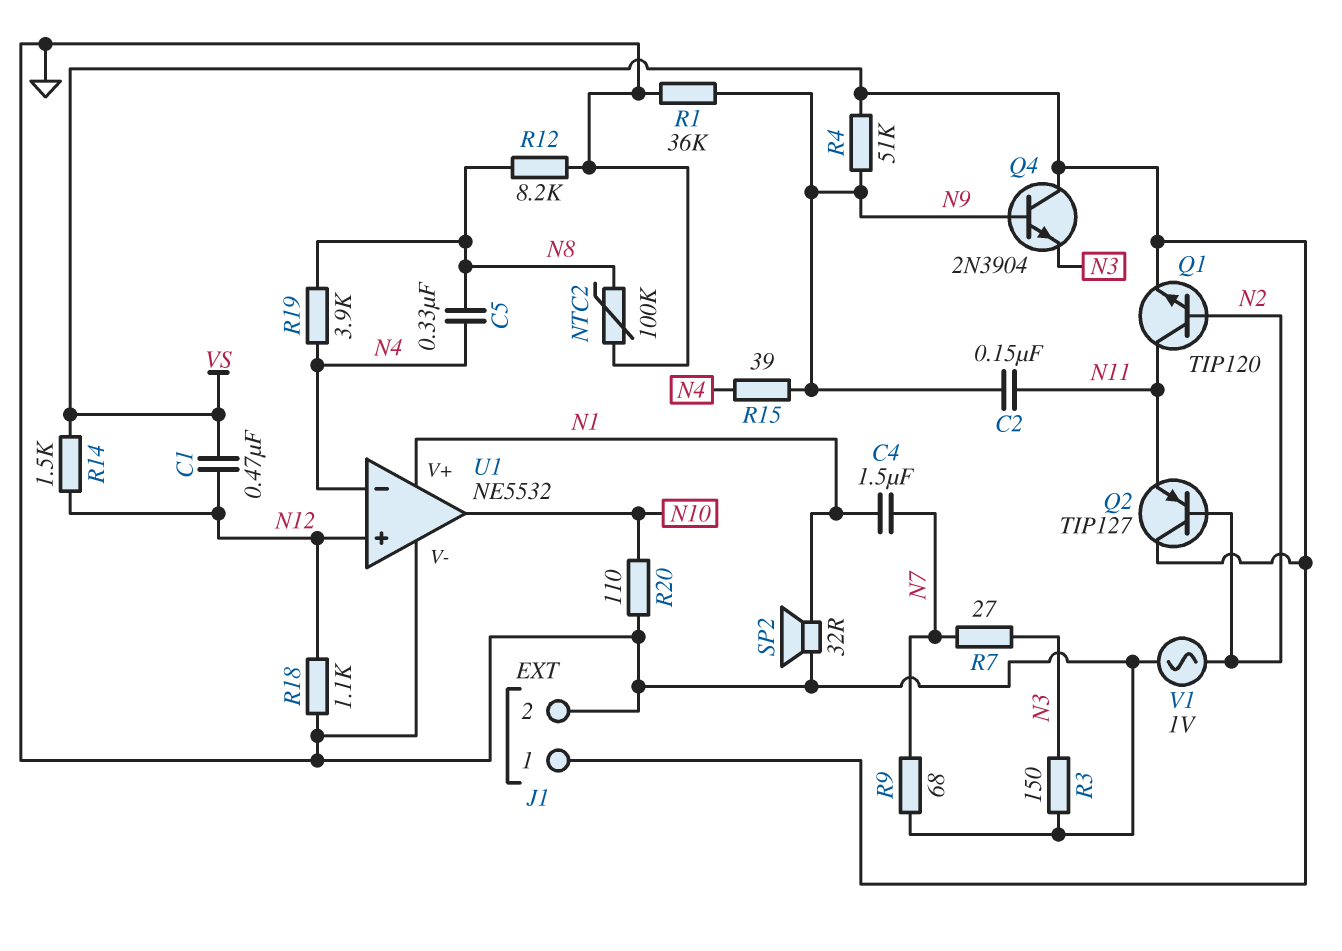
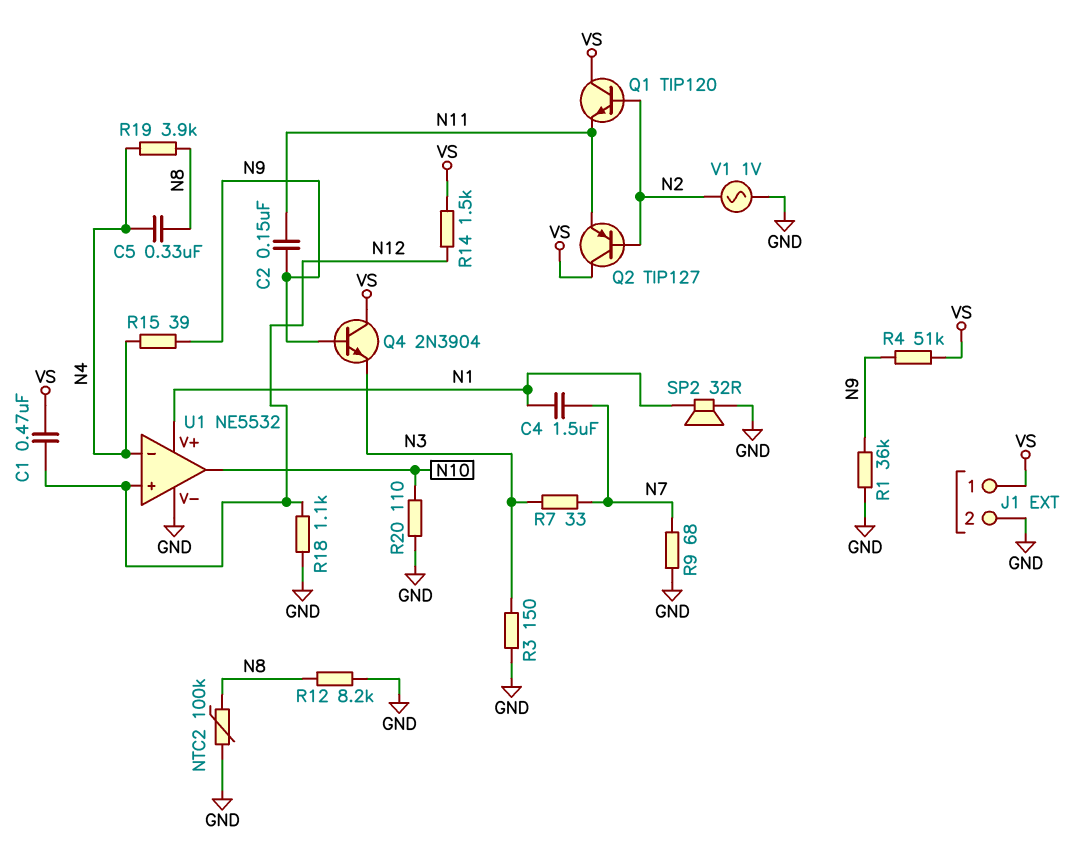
Q1: NPN TIP120 (B N2, C N11, E VS) -> NPN TIP120 (B N2, C VS, E N11)
R7: 27 (N3, N7) -> 33 (N3, N7)

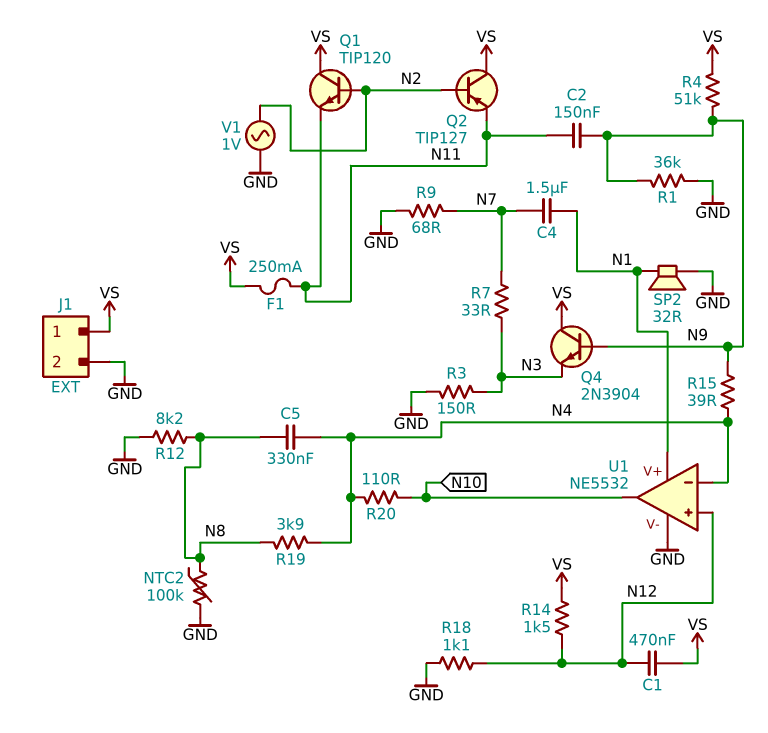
F1: none -> 250mA (N11, VS)
R20: 110 (GND, N10) -> 110 (N4, N10)

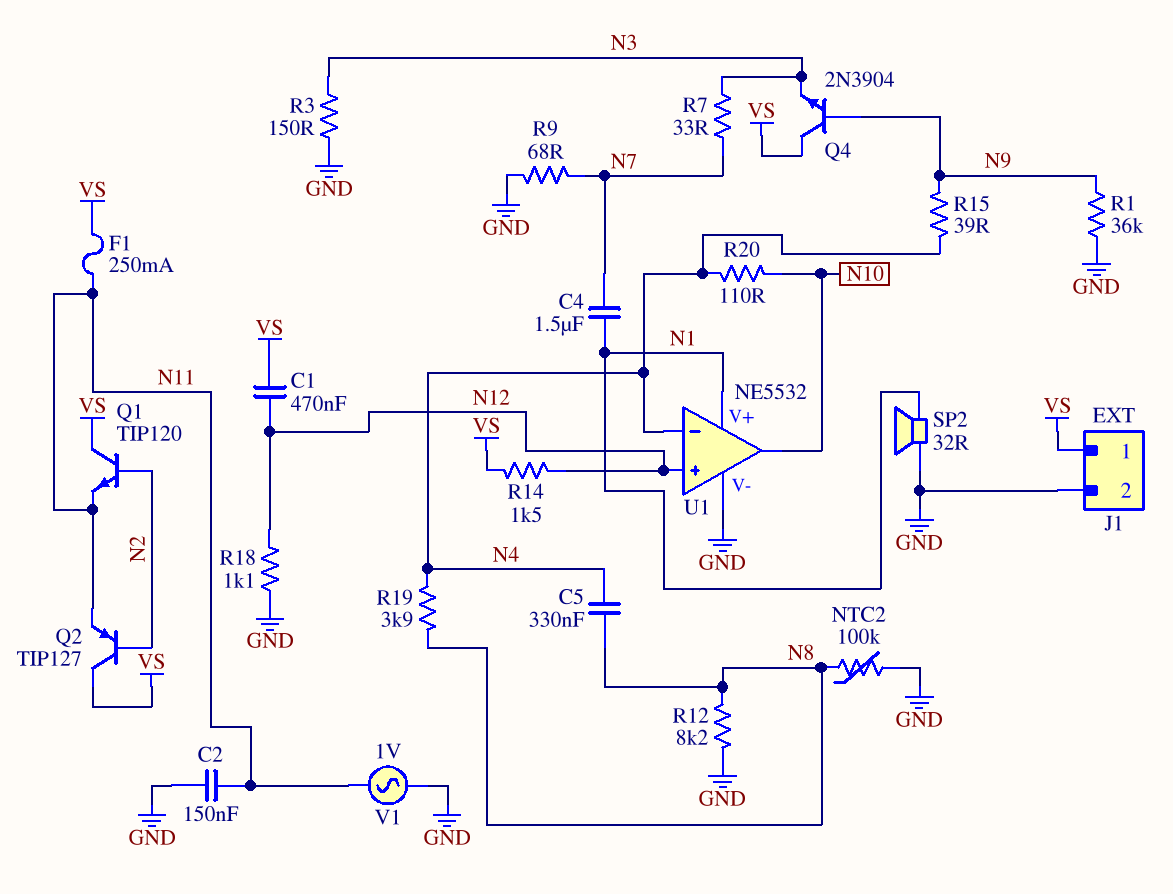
C2: 150nF (N9, N11) -> 150nF (GND, N11)
R4: 51k (N9, VS) -> none
V1: AC 1V (GND, N2) -> AC 1V (GND, N11)

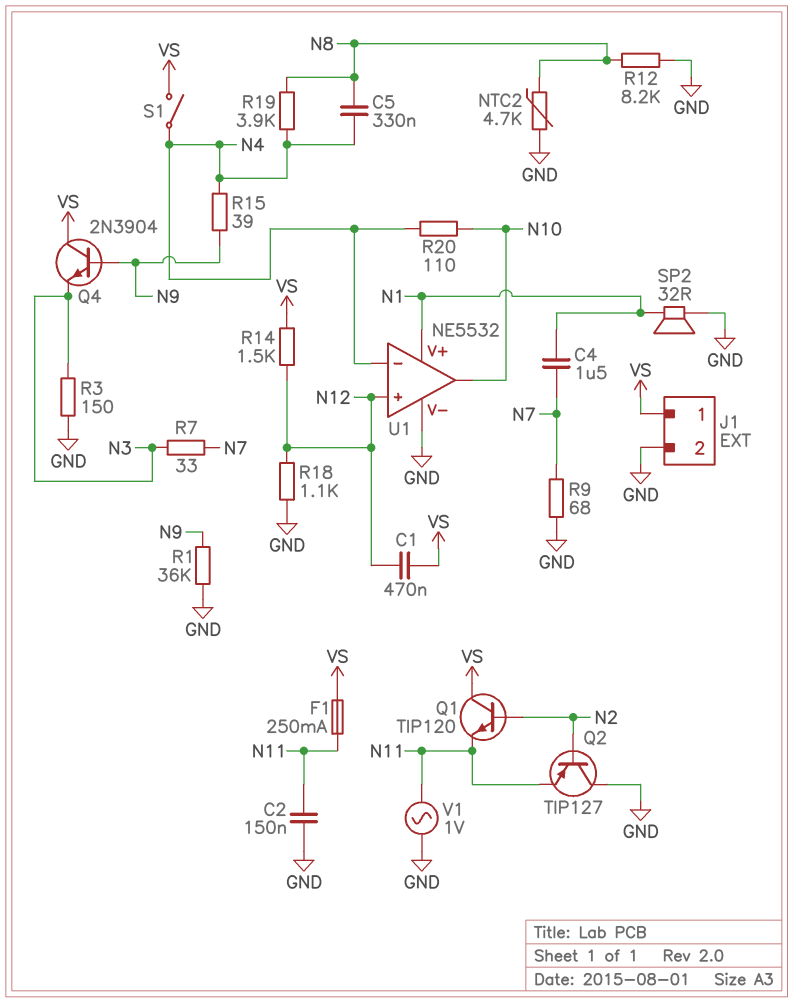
NTC2: 100k (GND, N8) -> 4.7k (GND, N8)
Q2: PNP TIP127 (B N2, C VS, E N11) -> PNP TIP127 (B N2, C GND, E N11)
S1: none -> switch (N4, VS)

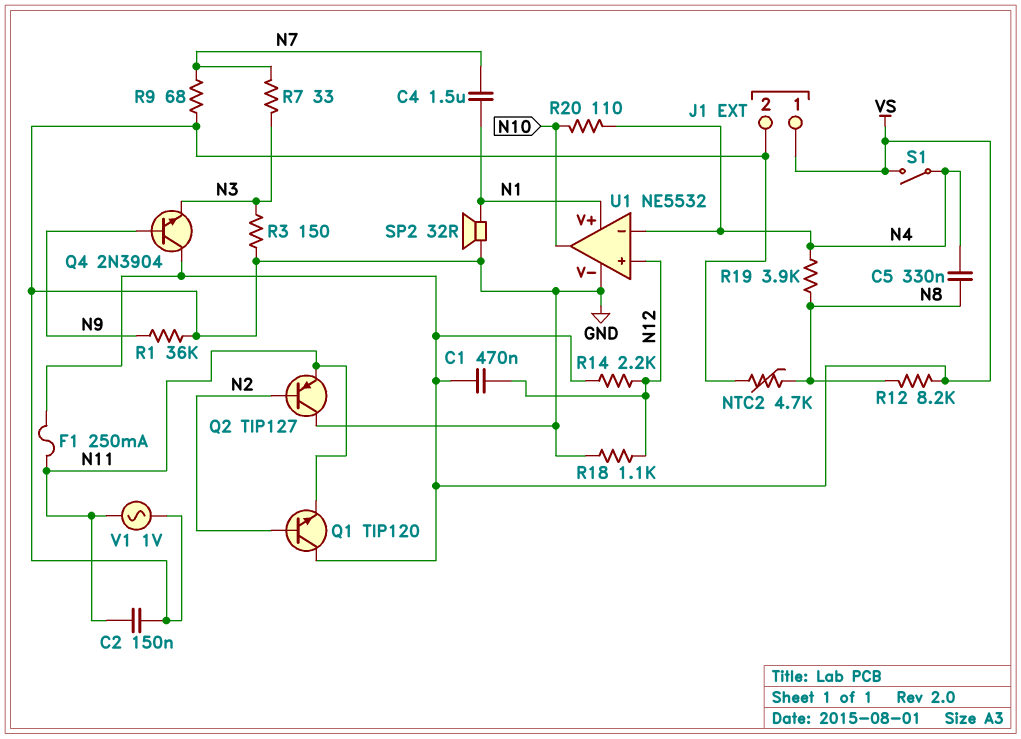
R12: 8.2k (GND, N8) -> 8.2k (N8, VS)
R14: 1.5k (N12, VS) -> 2.2k (N12, VS)
R15: 39 (N4, N9) -> none

